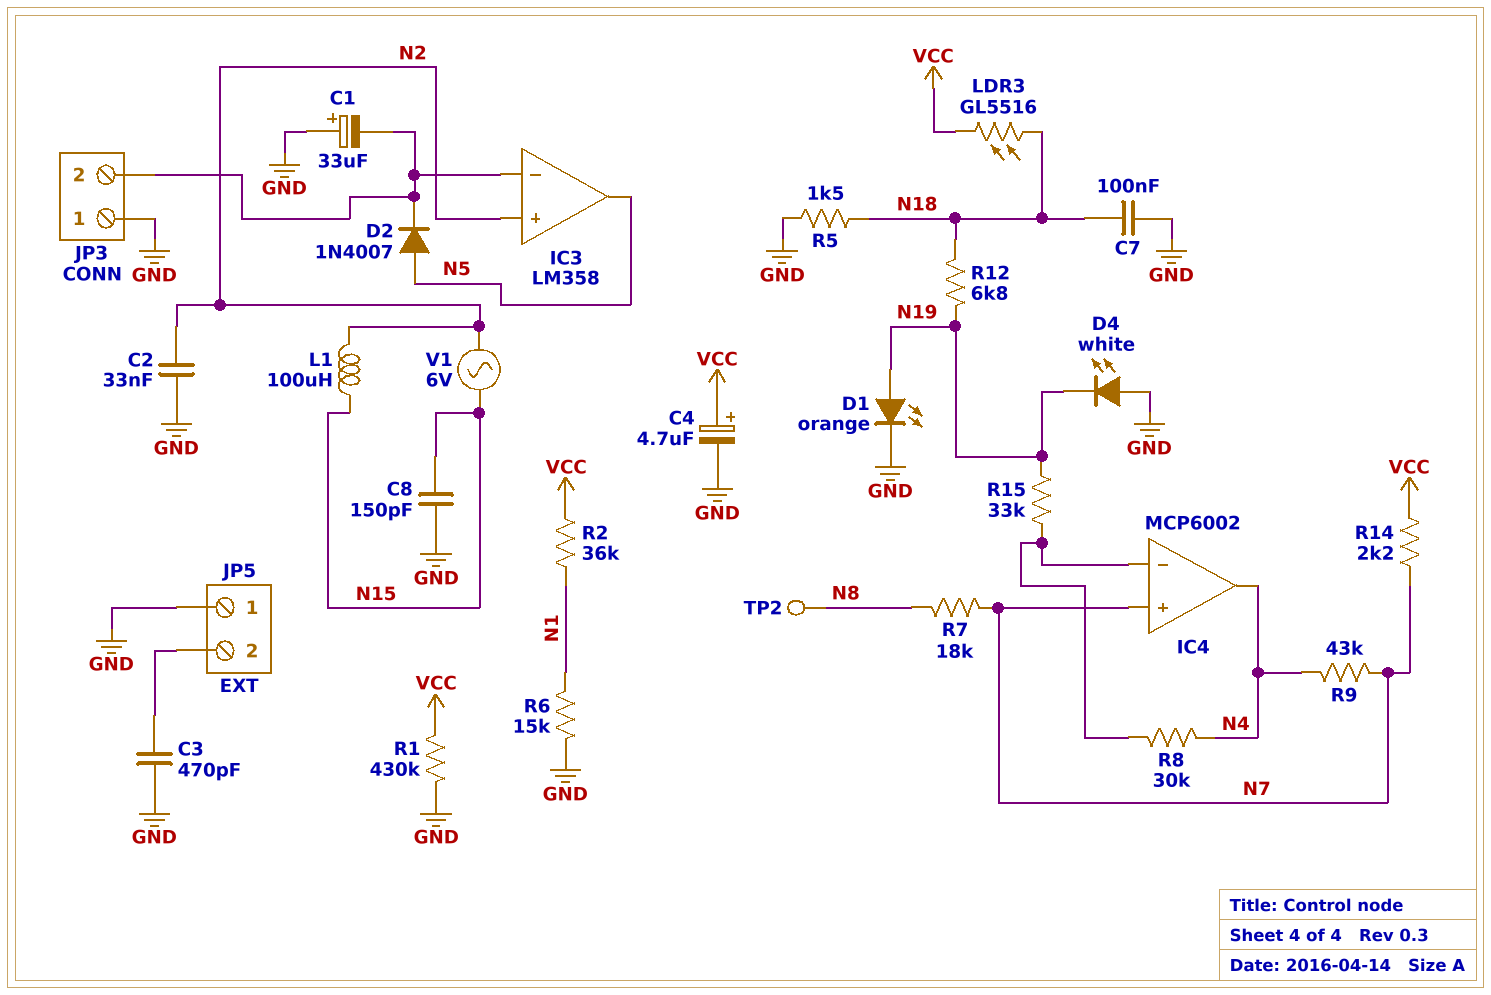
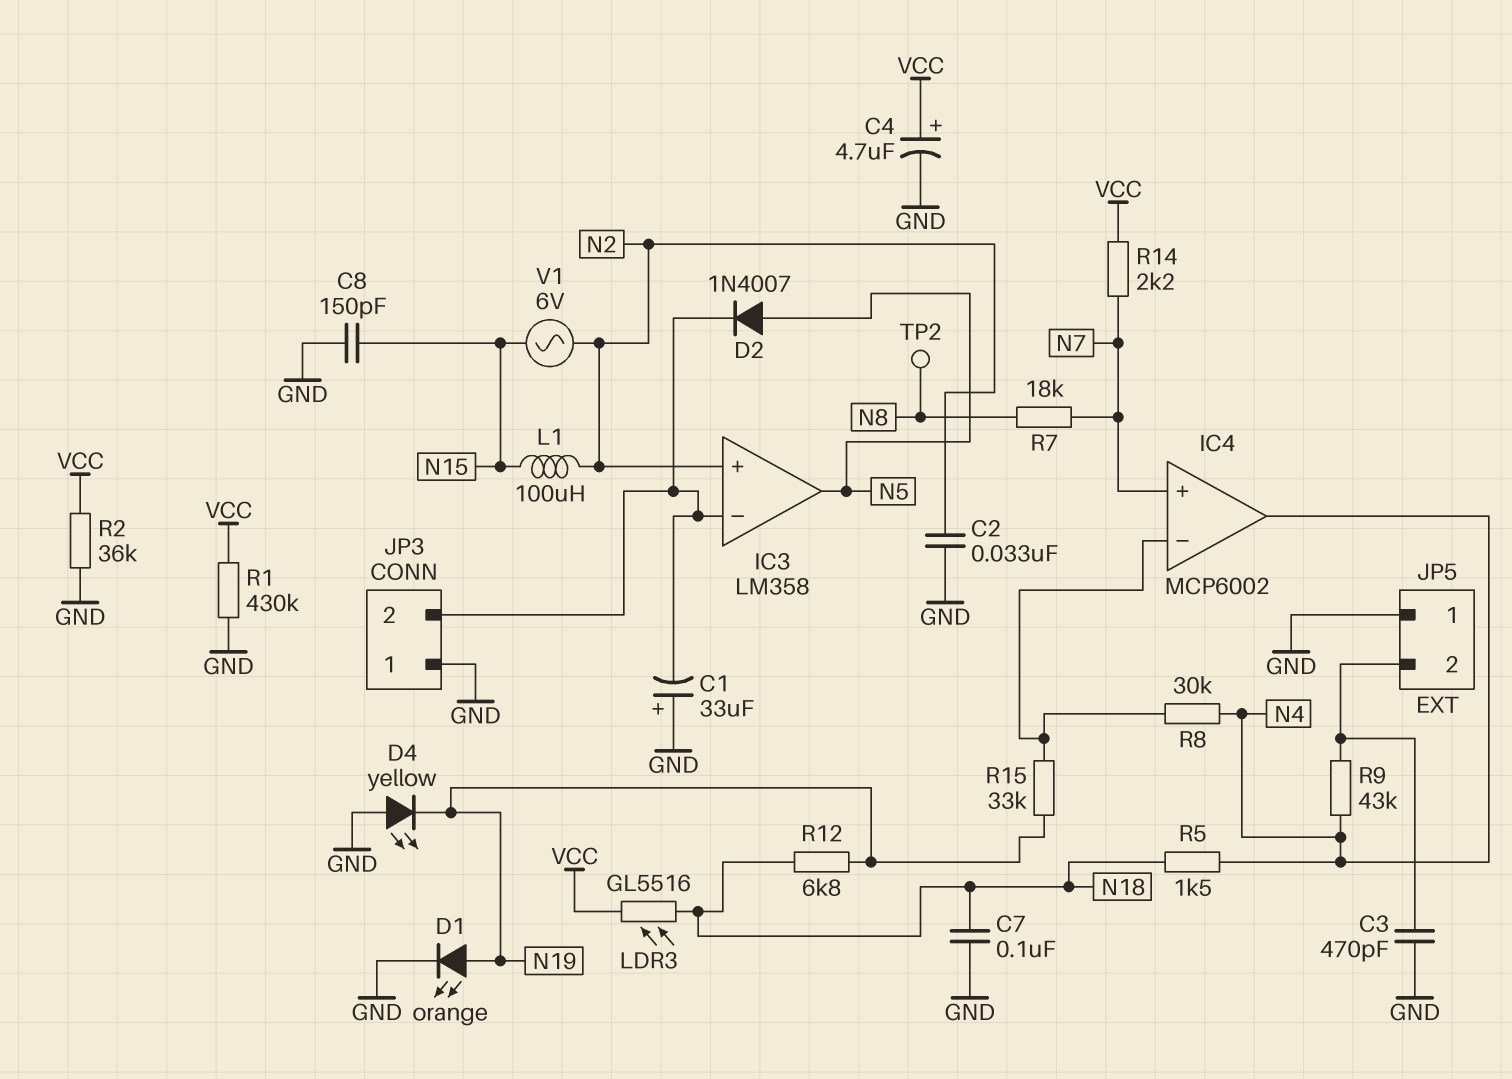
D4: LED white (A GND, K N19) -> LED yellow (A GND, K N19)
R2: 36k (N1, VCC) -> 36k (GND, VCC)
R5: 1.5k (GND, N18) -> 1.5k (N4, N18)
R6: 15k (GND, N1) -> none
R9: 43k (N4, N7) -> 43k (JP5/2, N4)

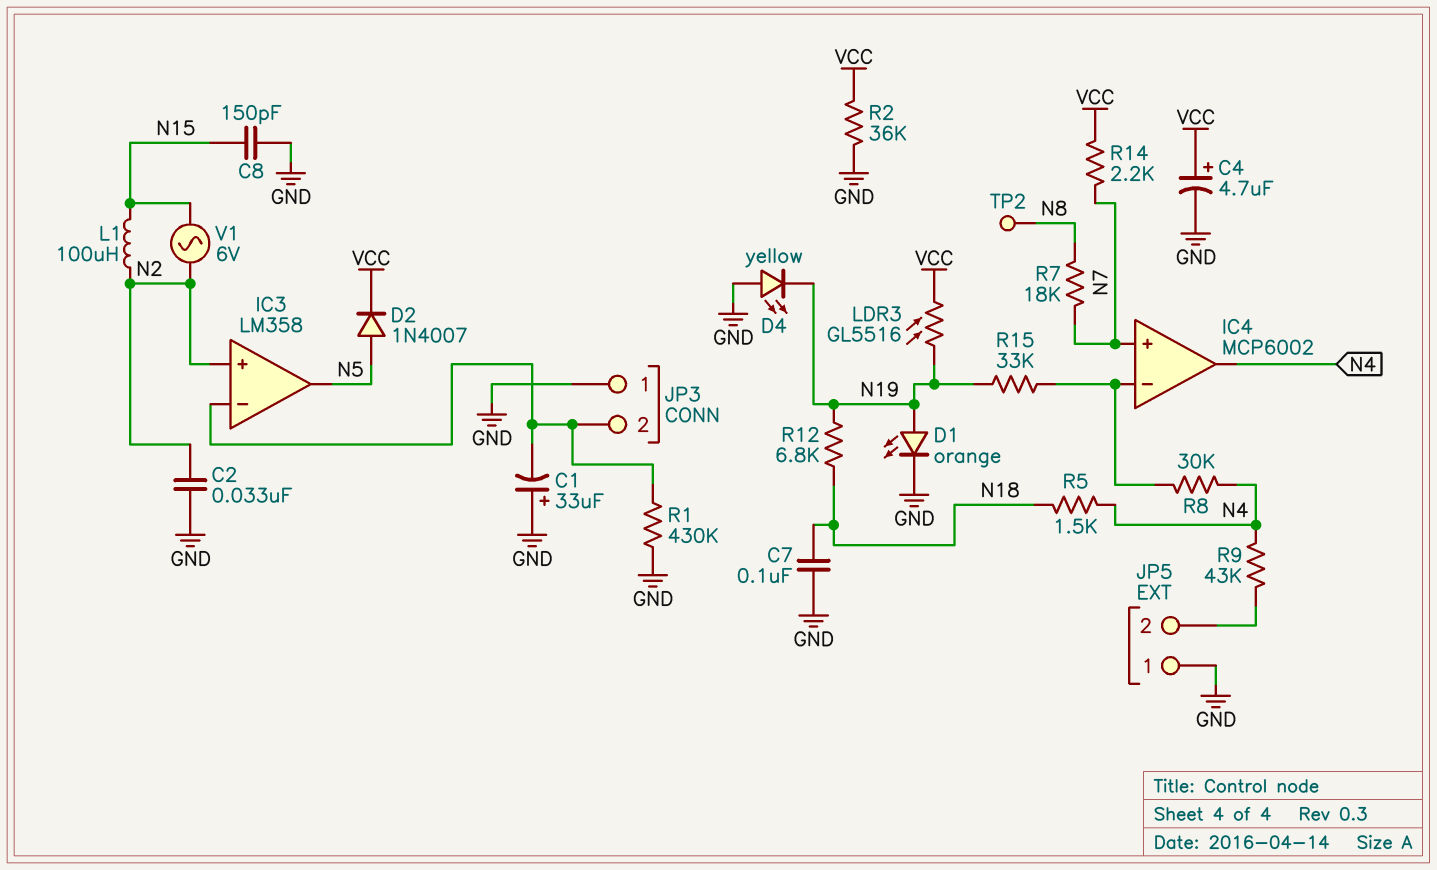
C3: 470pF (GND, JP5/2) -> none
D2: diode 1N4007 (A N5, K IC3/in-) -> diode 1N4007 (A N5, K VCC)
LDR3: GL5516 (N18, VCC) -> GL5516 (N19, VCC)
R1: 430k (GND, VCC) -> 430k (GND, IC3/in-)

